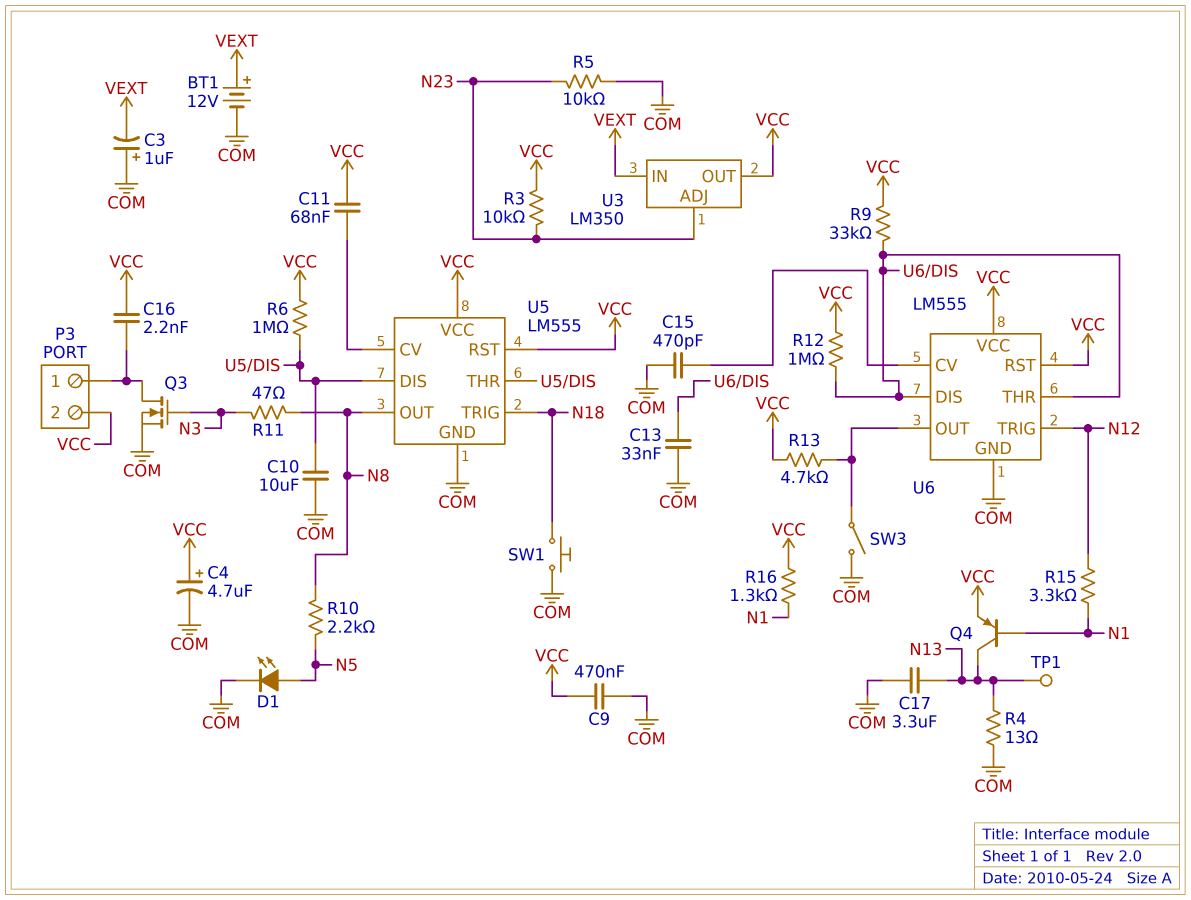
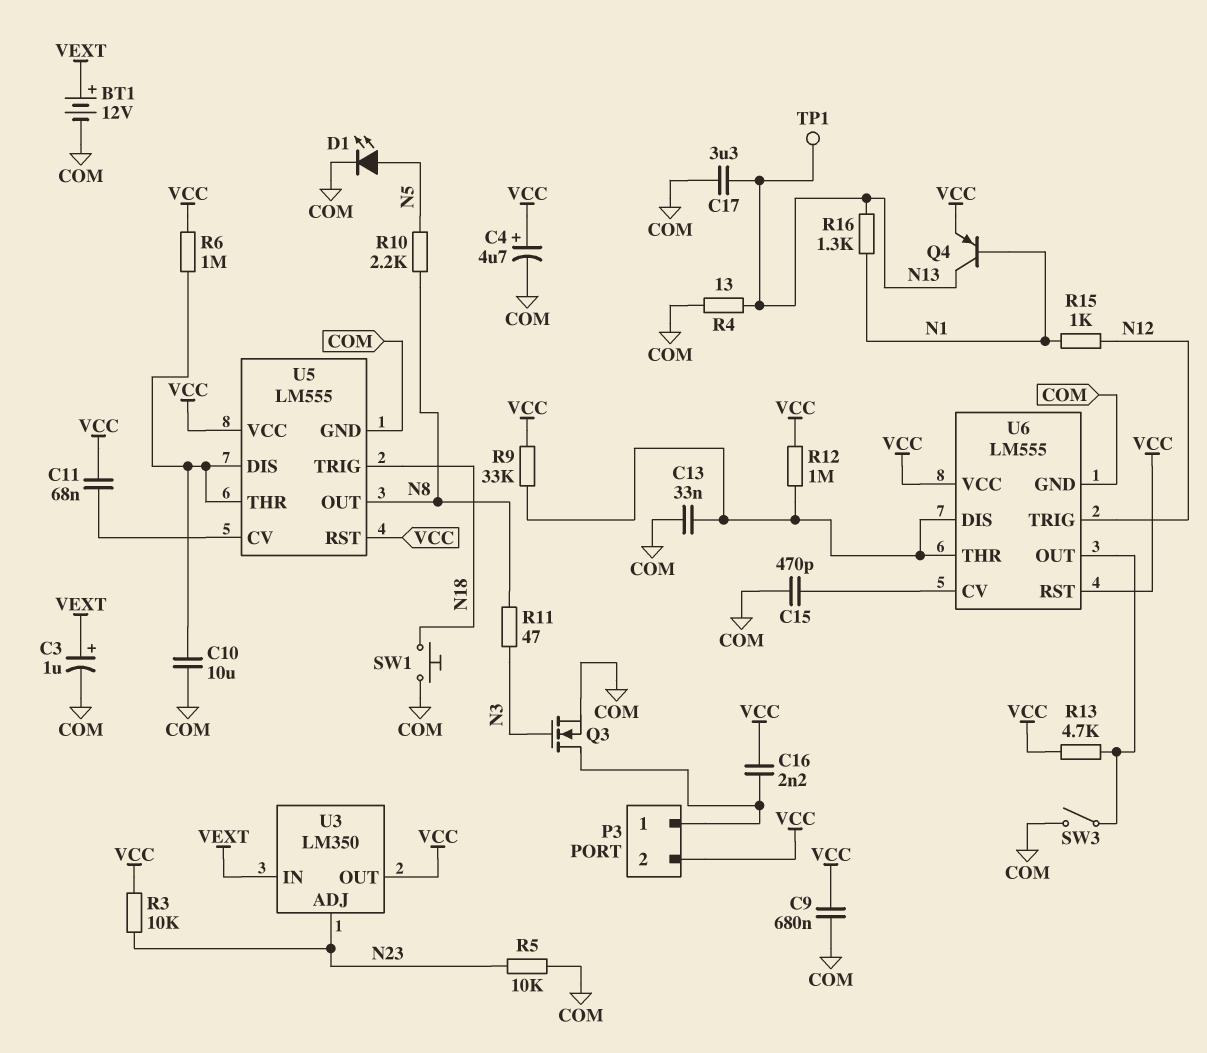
C3: 1uF (plus COM, minus VEXT) -> 1uF (plus VEXT, minus COM)
C9: 470nF (COM, VCC) -> 680nF (COM, VCC)
R15: 3.3k (N1, N12) -> 1k (N1, N12)
R16: 1.3k (N1, VCC) -> 1.3k (N1, N13)

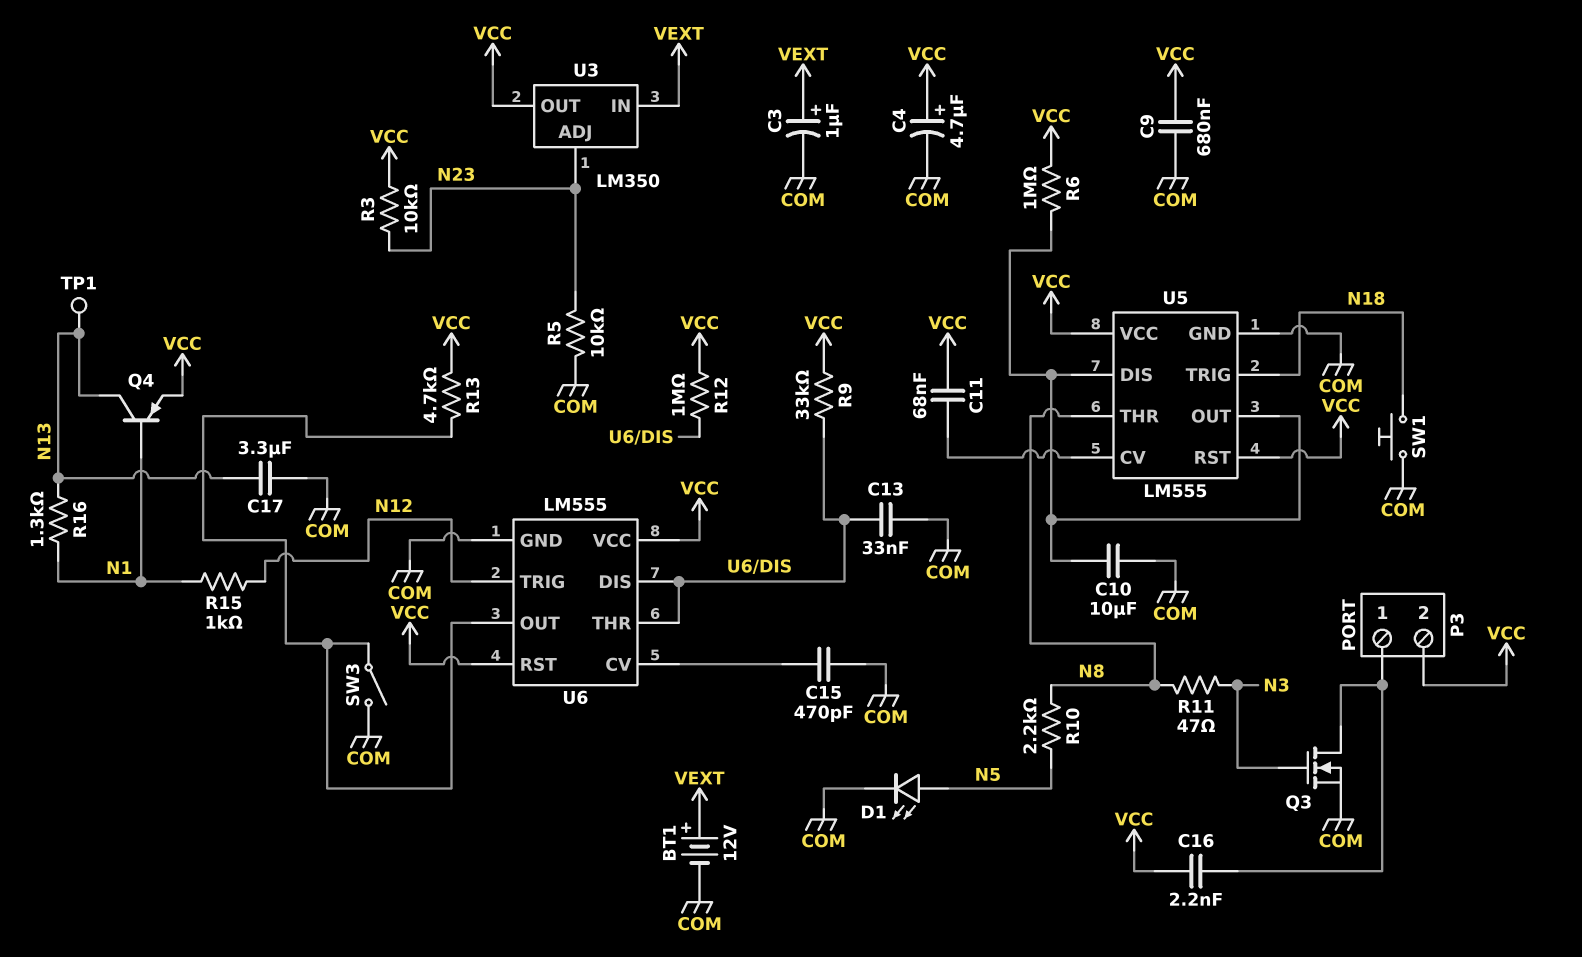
R4: 13 (COM, N13) -> none
U5 pin OUT: N8 -> U5/DIS
U5 pin THR: U5/DIS -> N8

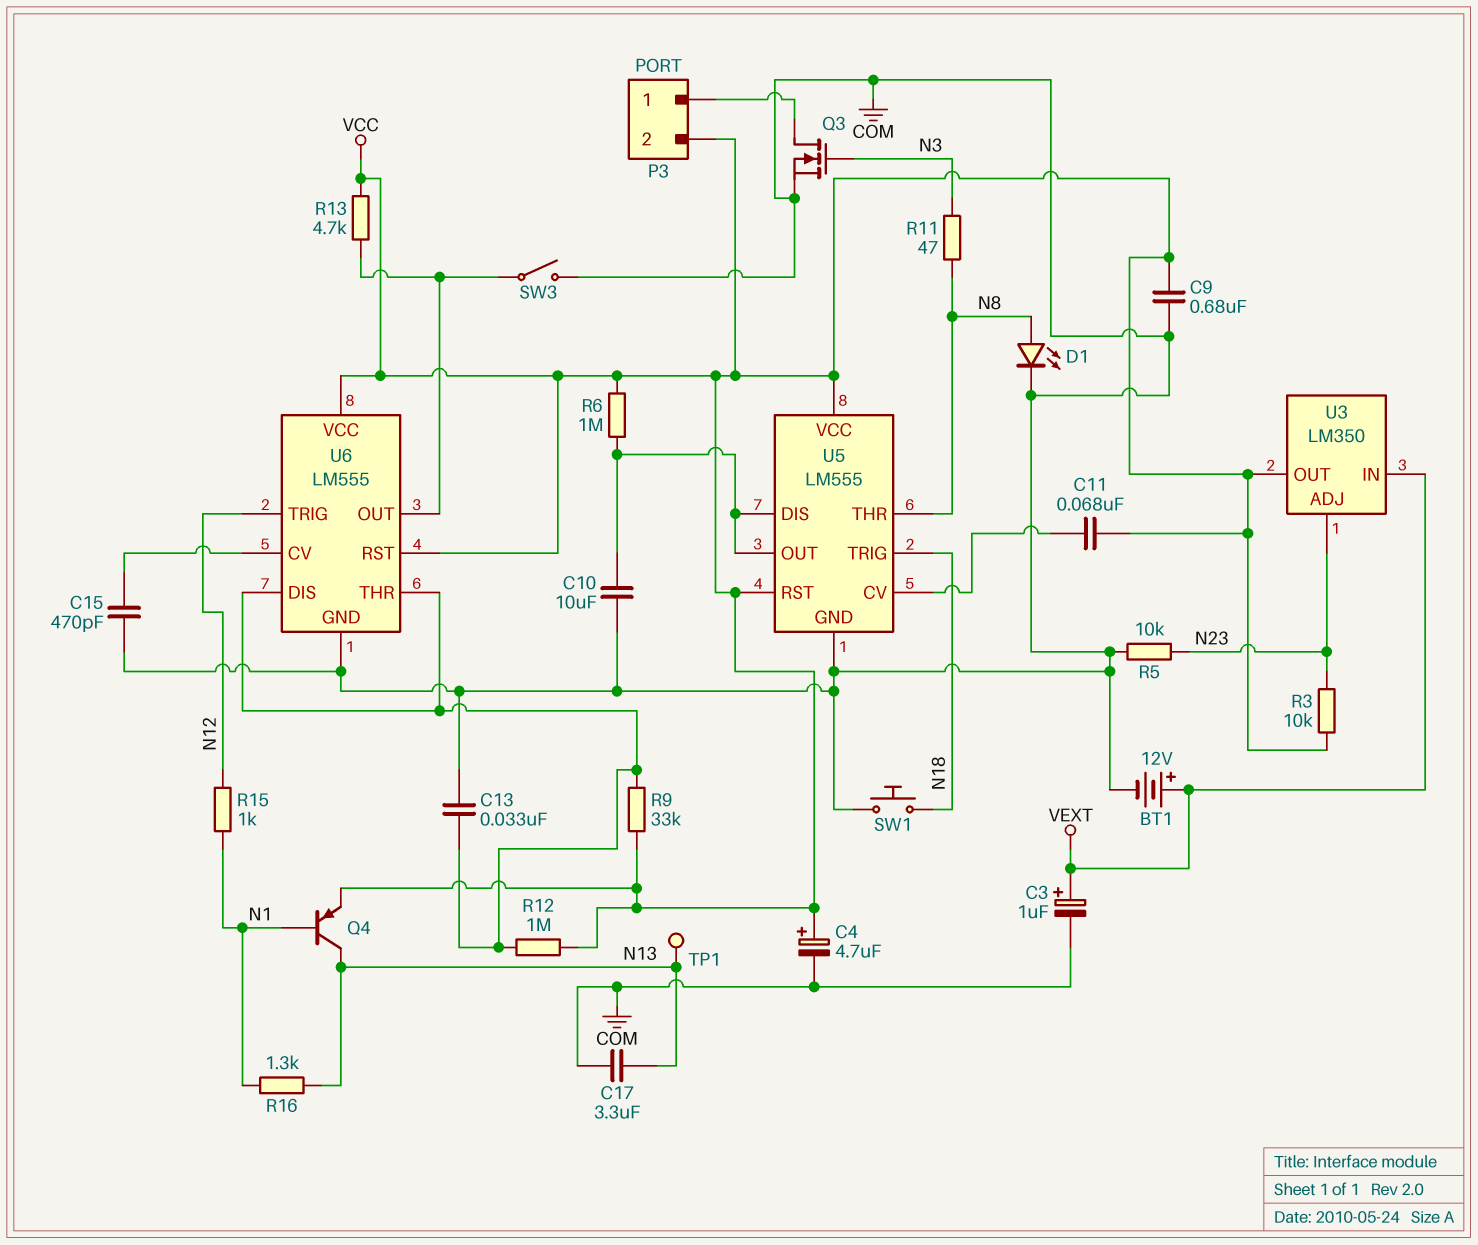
C16: 2.2nF (P3/1, VCC) -> none
D1: LED (A N5, K COM) -> LED (A N8, K COM)
R10: 2.2k (N5, N8) -> none

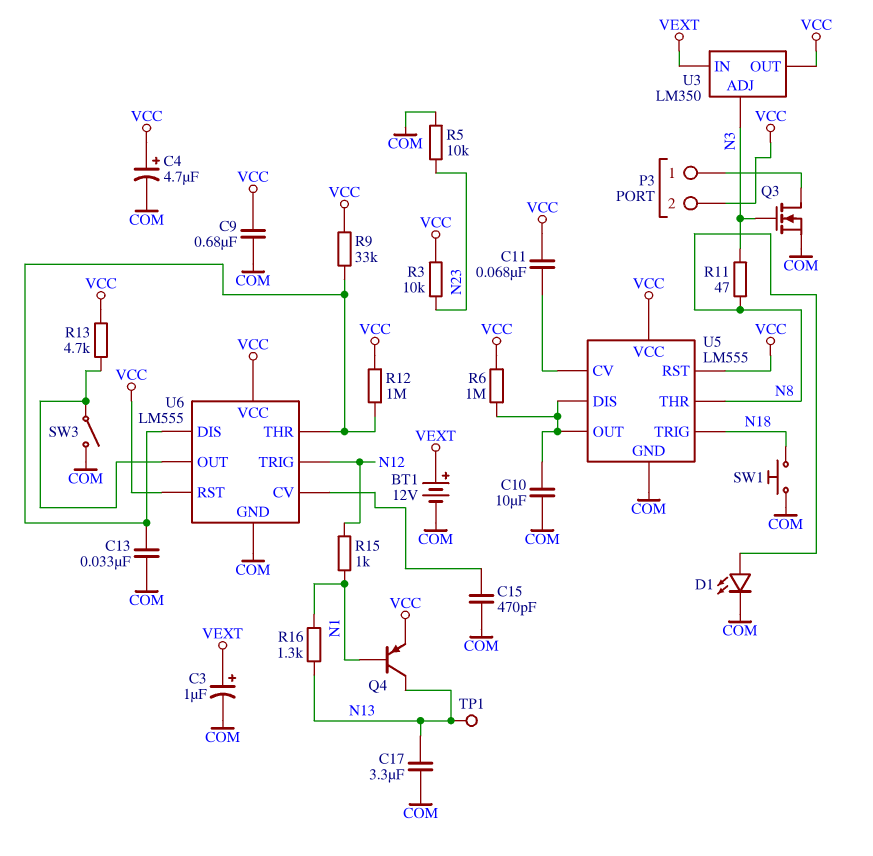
U3 pin ADJ: N23 -> N3

